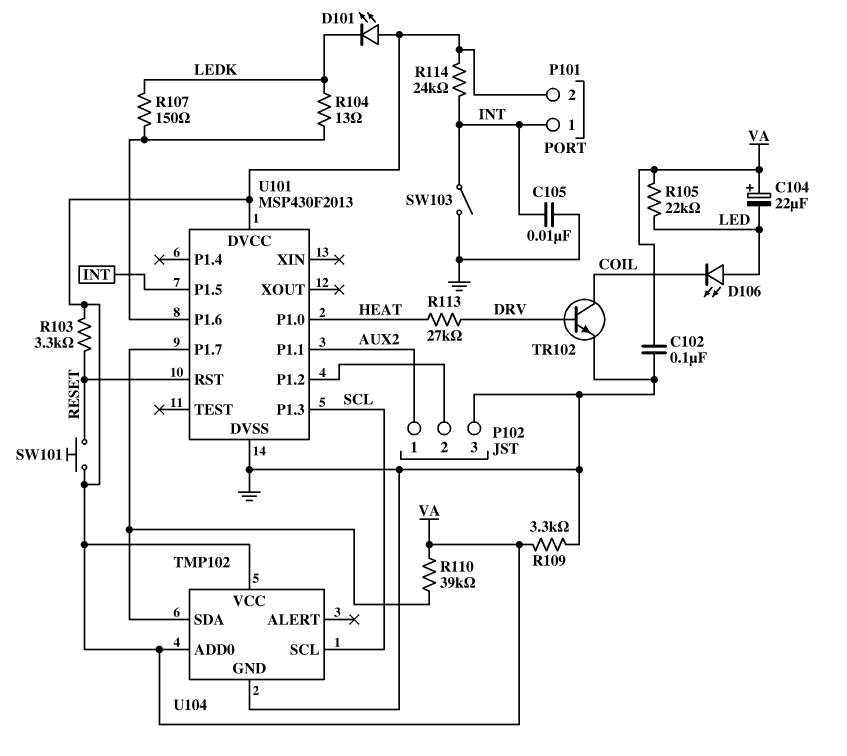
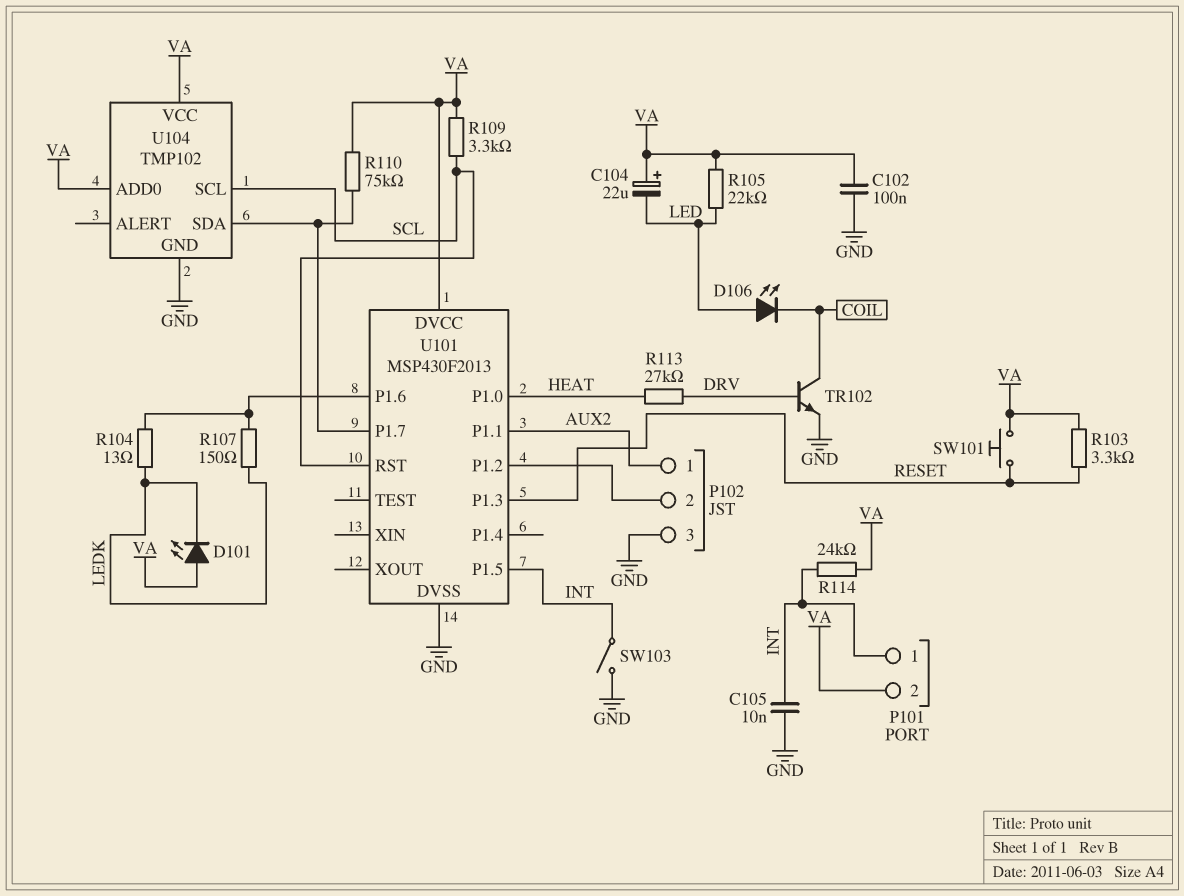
R109: 3.3k (GND, VA) -> 3.3k (SCL, VA)
R110: 39k (U101/P1.7, VA) -> 75k (U101/P1.7, VA)
U101 pin P1.3: SCL -> RESET
U101 pin RST: RESET -> SCL

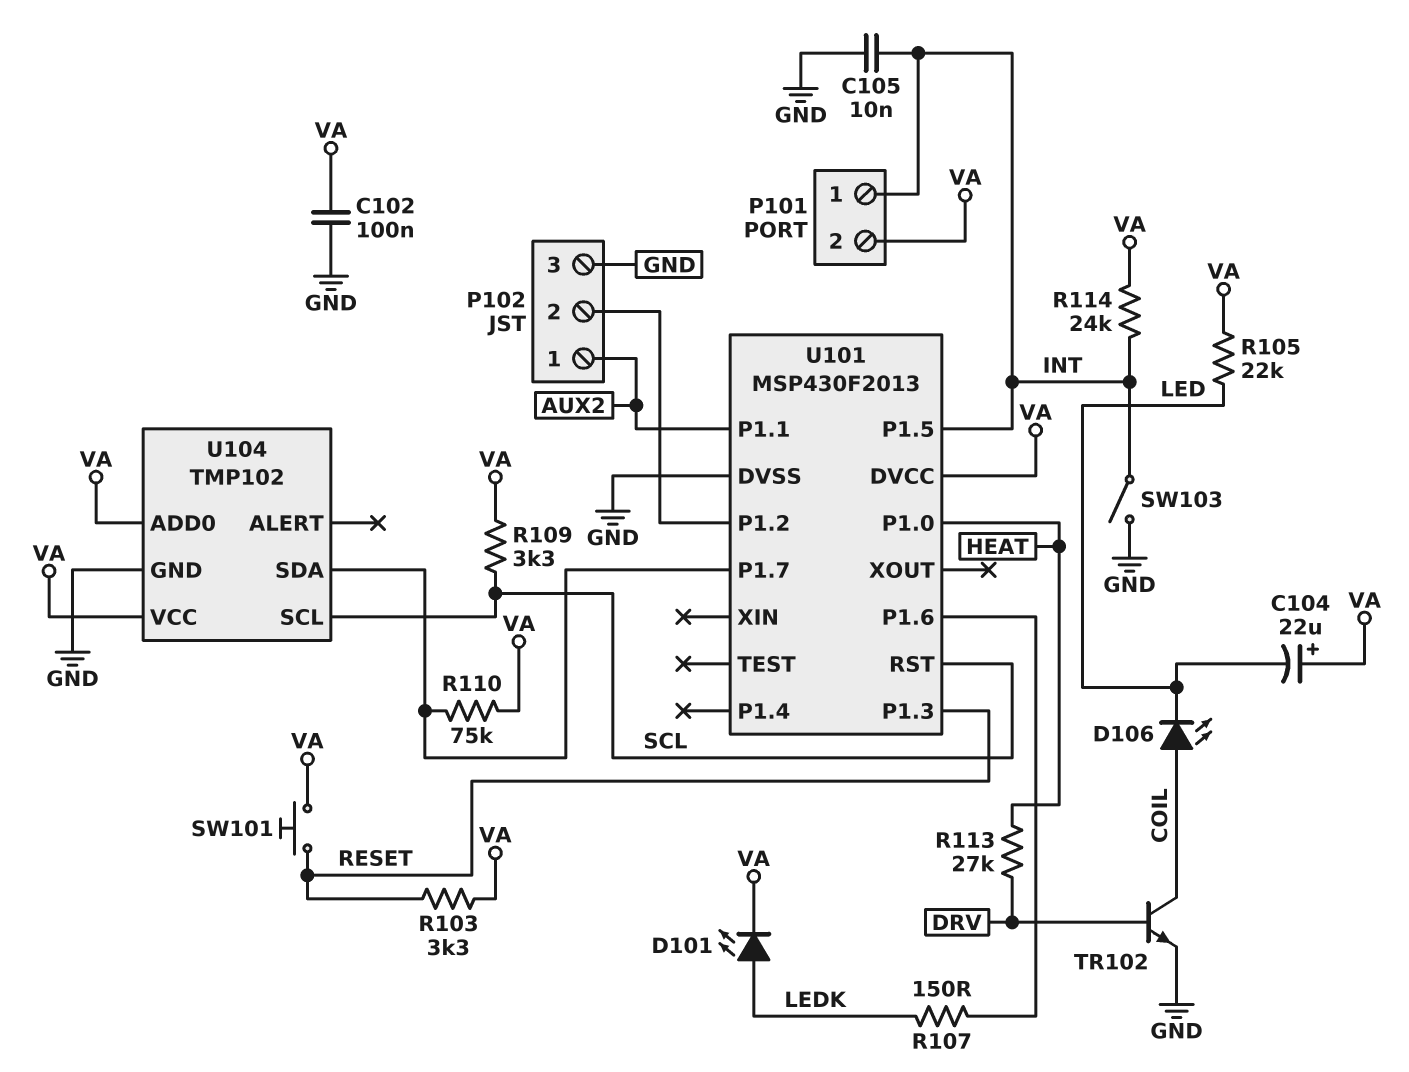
D101: LED (A VA, K LEDK) -> LED (A LEDK, K VA)
D106: LED (A LED, K COIL) -> LED (A COIL, K LED)
R104: 13 (LEDK, U101/P1.6) -> none

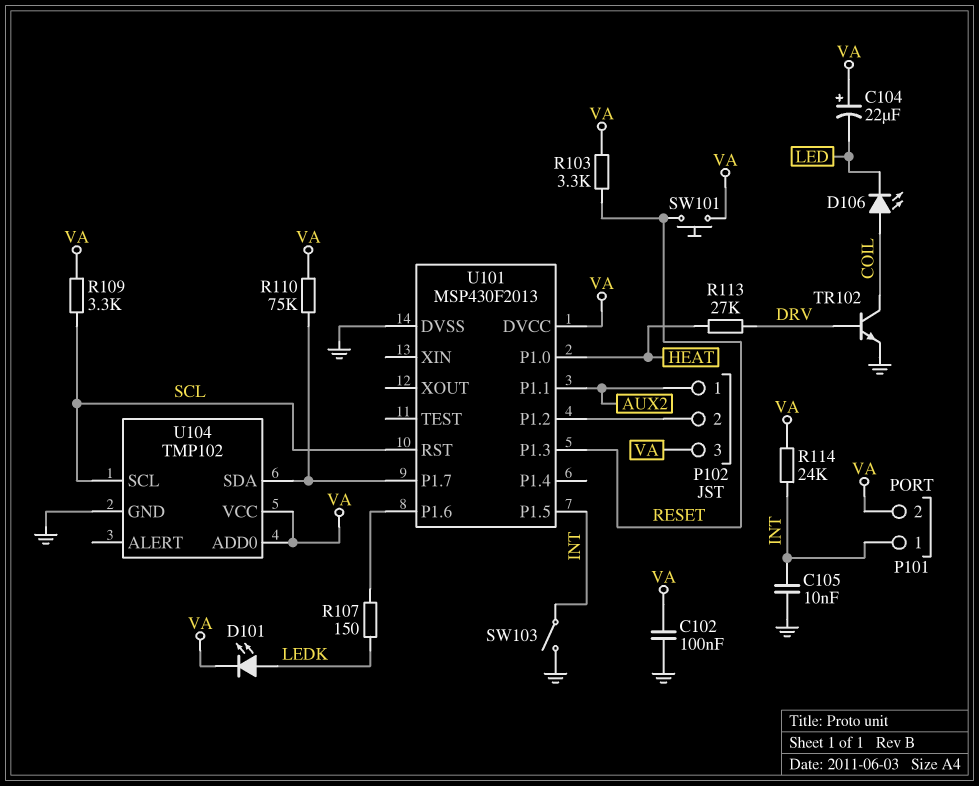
P102 pin 3: GND -> VA
R105: 22k (LED, VA) -> none

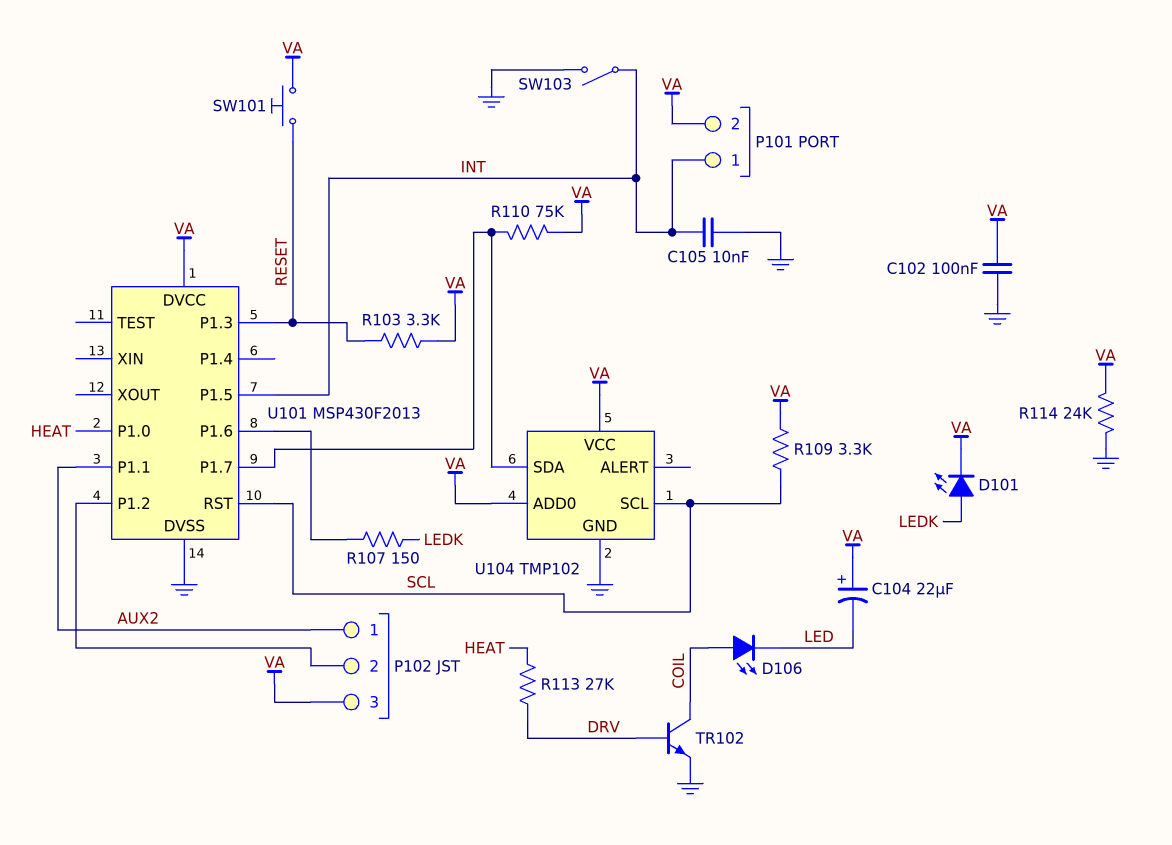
R114: 24k (INT, VA) -> 24k (GND, VA)

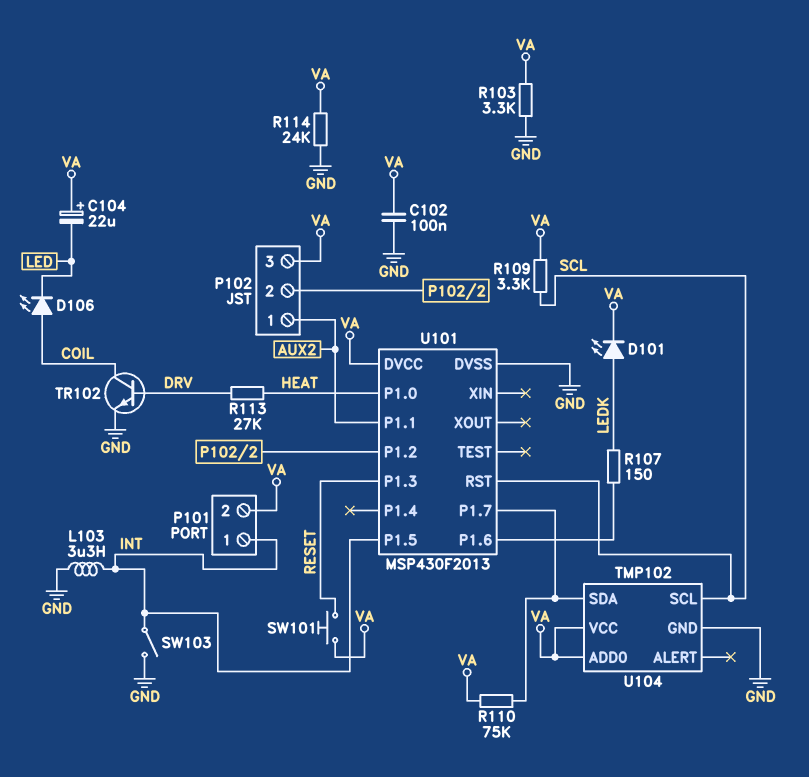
C105: 10nF (GND, INT) -> none
L103: none -> 3.3uH (GND, INT)
R103: 3.3k (RESET, VA) -> 3.3k (GND, VA)

